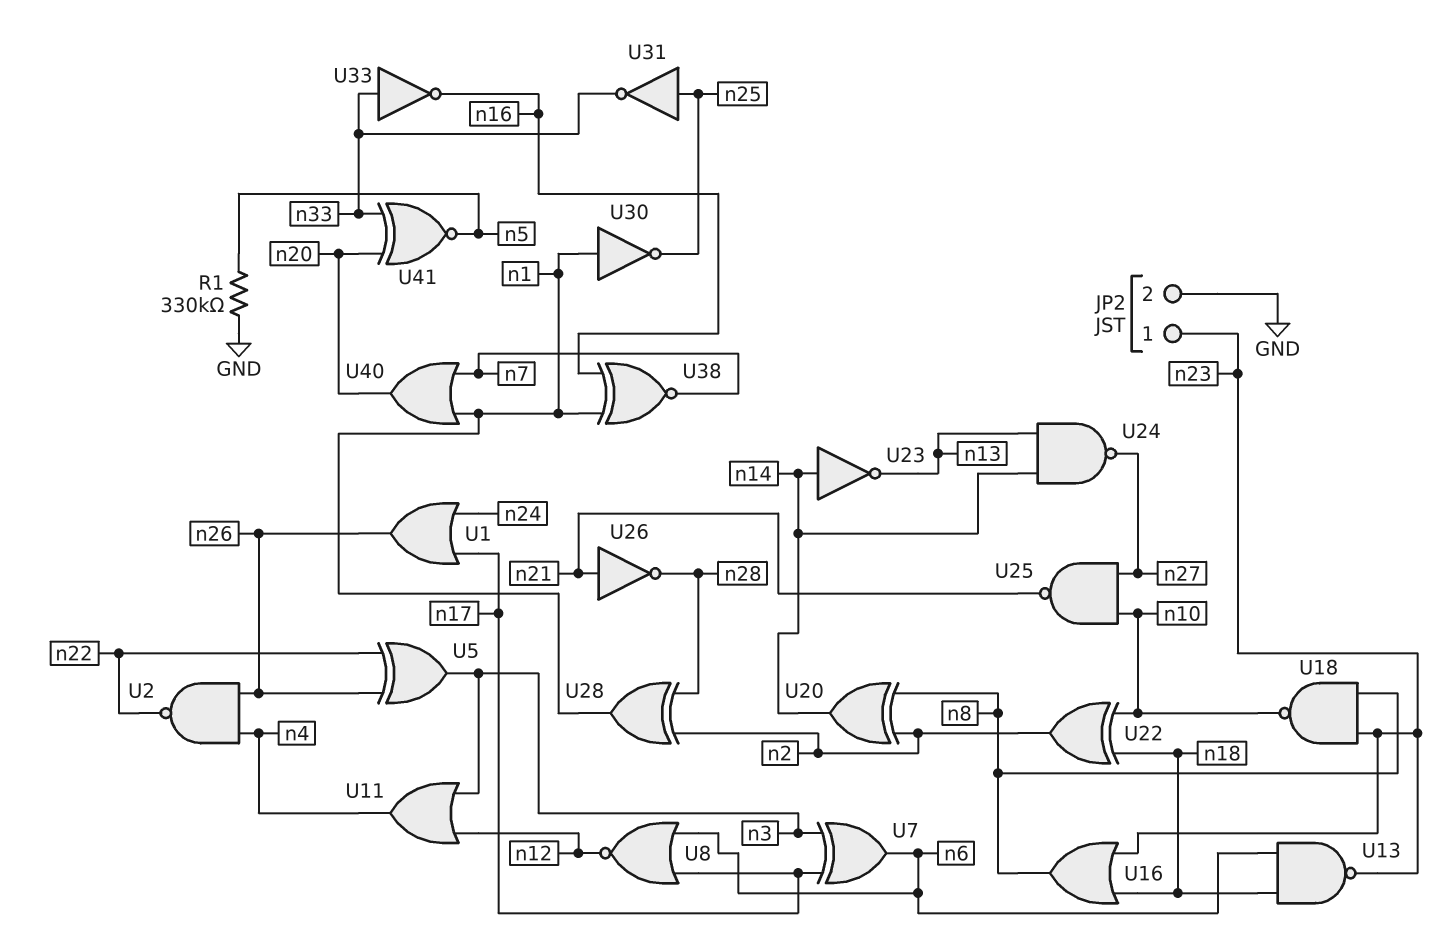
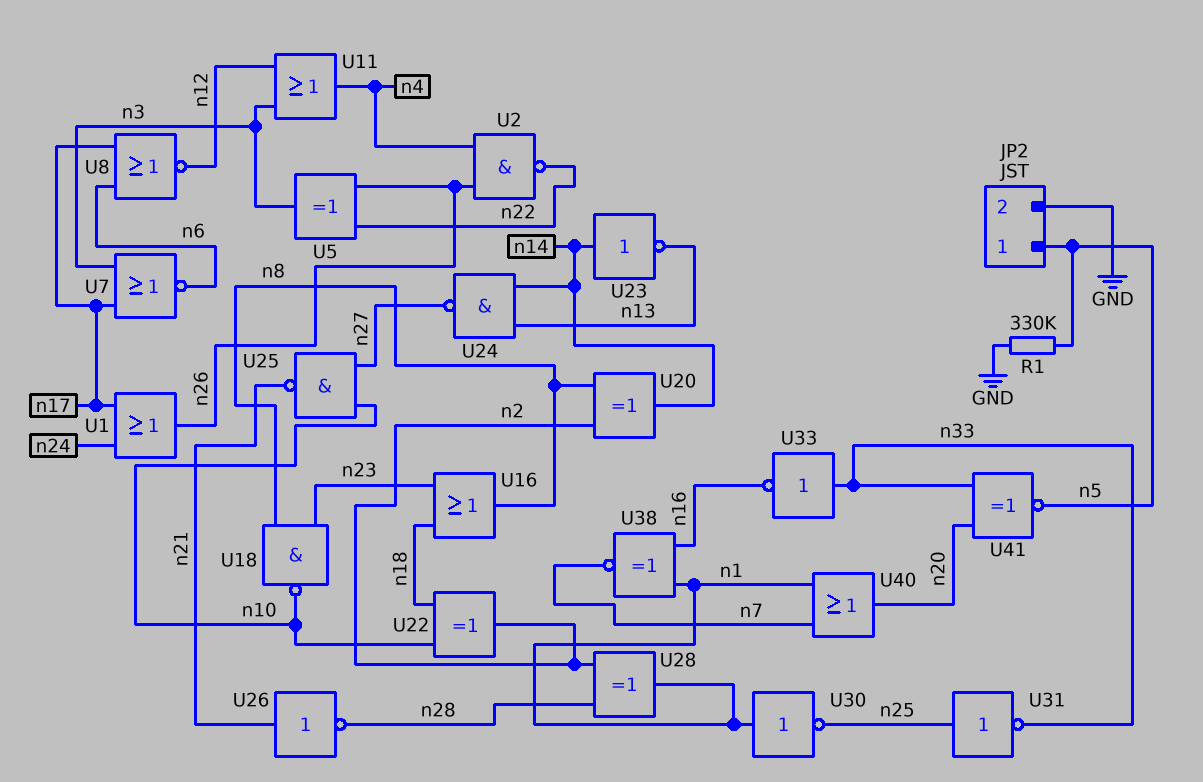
JP2 pin 1: n23 -> n5
U7: XOR (in n3, in n17, out n6) -> NOR (in n3, in n17, out n6)
U13: NAND (in n6, in n18, out n23) -> none

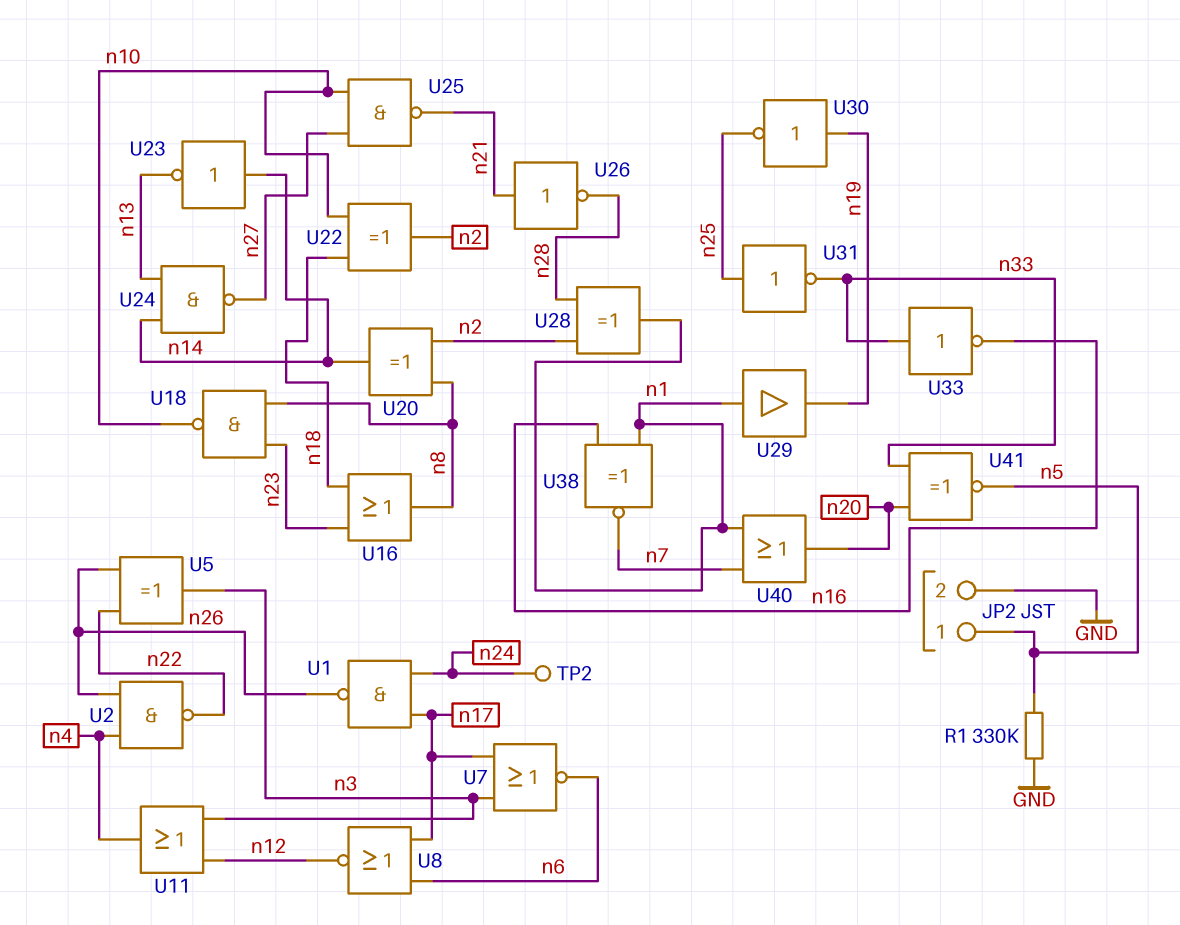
TP2: none -> test point (n24)
U1: OR (in n17, in n24, out n26) -> NAND (in n17, in n24, out n26)
U29: none -> buffer (in n1, out n19)
U30: NOT (in n1, out n25) -> NOT (in n19, out n25)

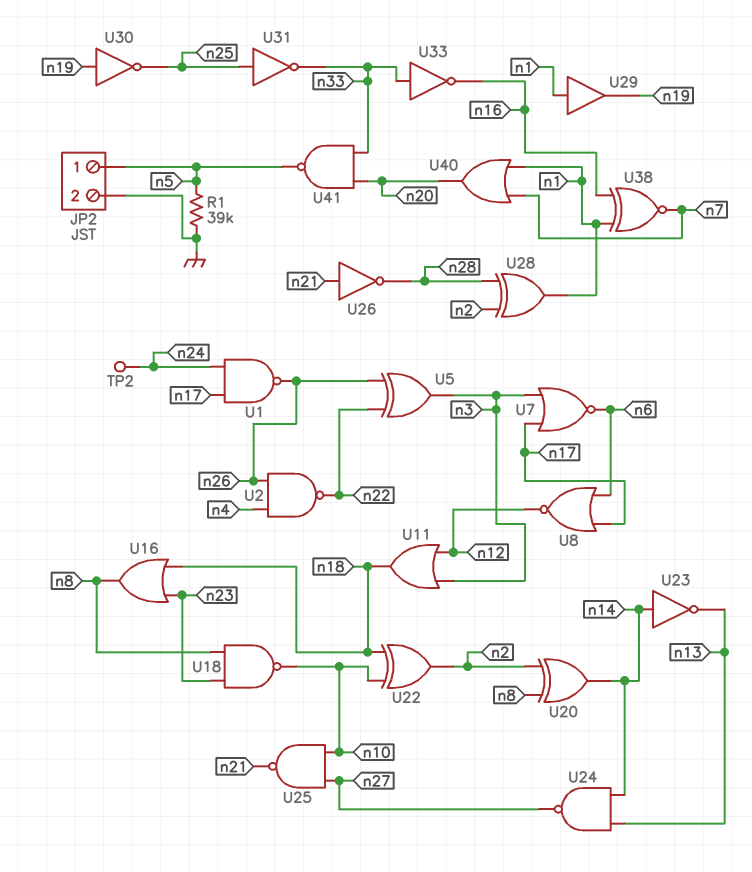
R1: 330k (GND, n5) -> 39k (GND, n5)
U11: OR (in n3, in n12, out n4) -> OR (in n3, in n12, out n18)
U41: XNOR (in n20, in n33, out n5) -> NAND (in n20, in n33, out n5)

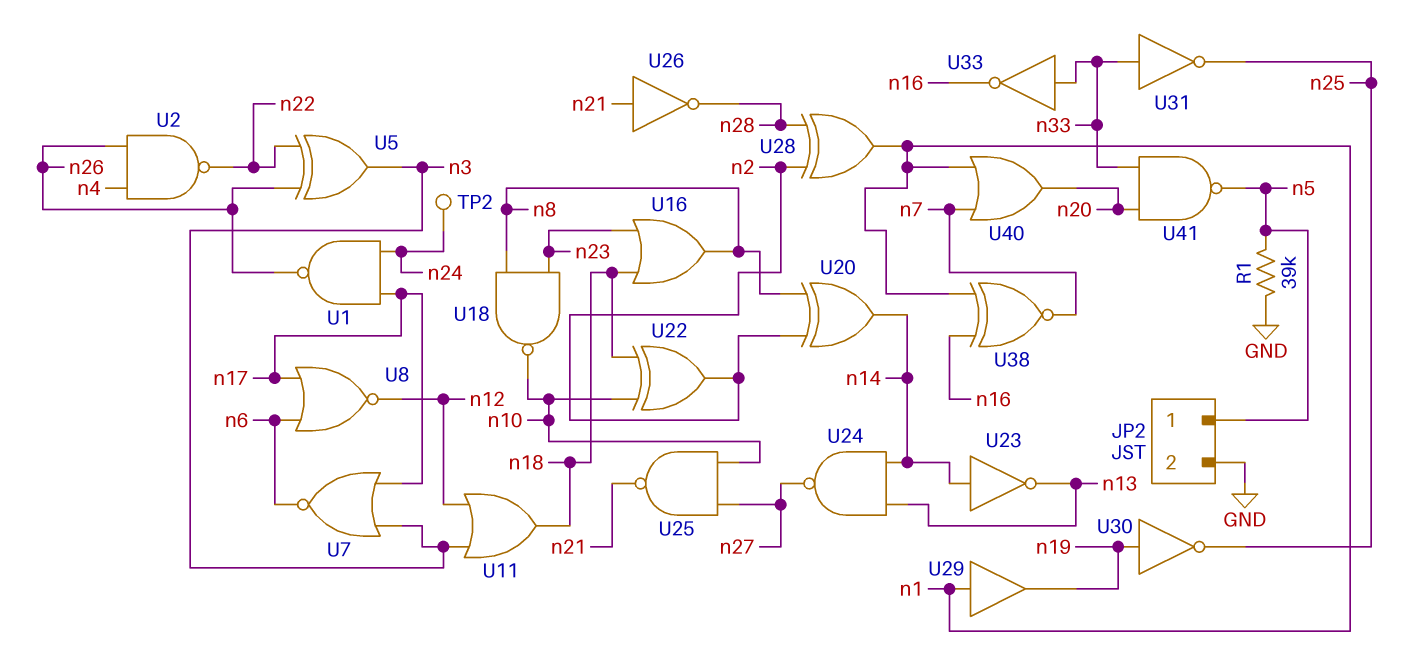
U31: NOT (in n25, out n33) -> NOT (in n33, out n25)

